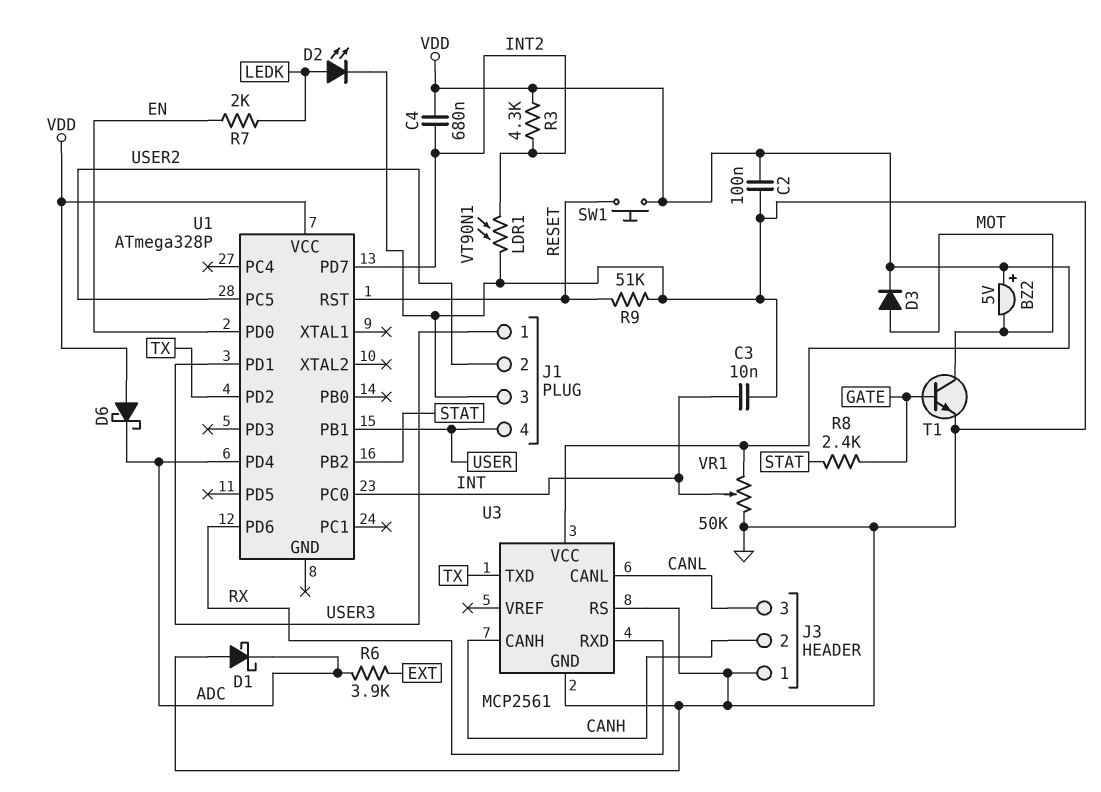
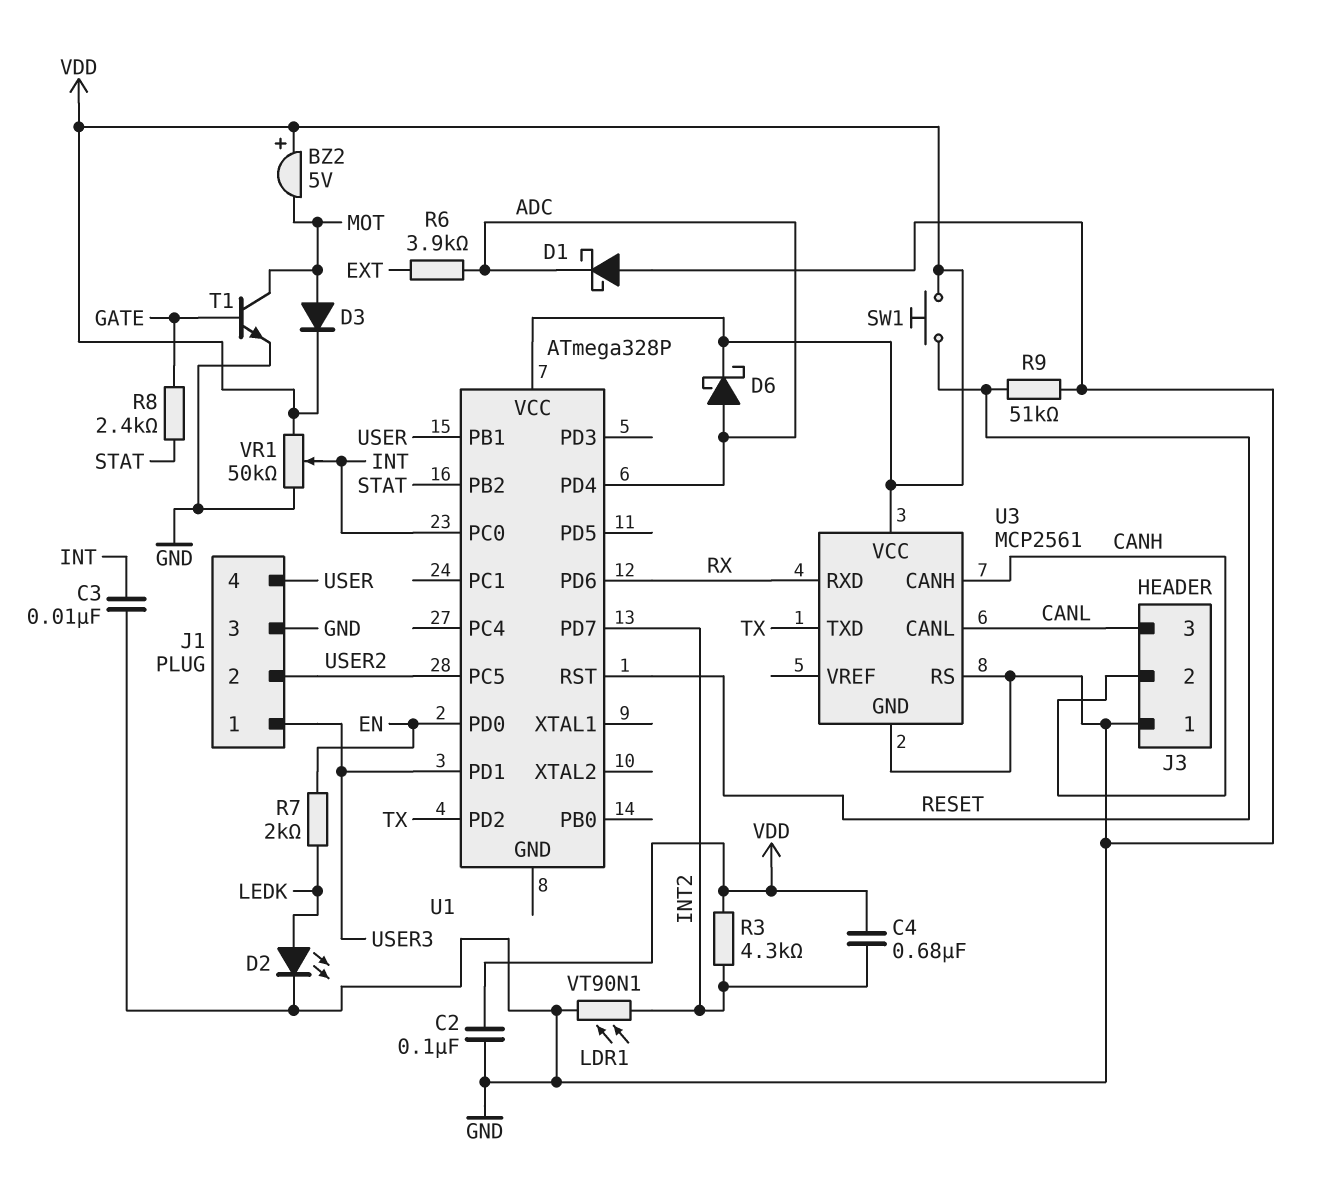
D6: schottky (A VDD, K ADC) -> schottky (A ADC, K VDD)

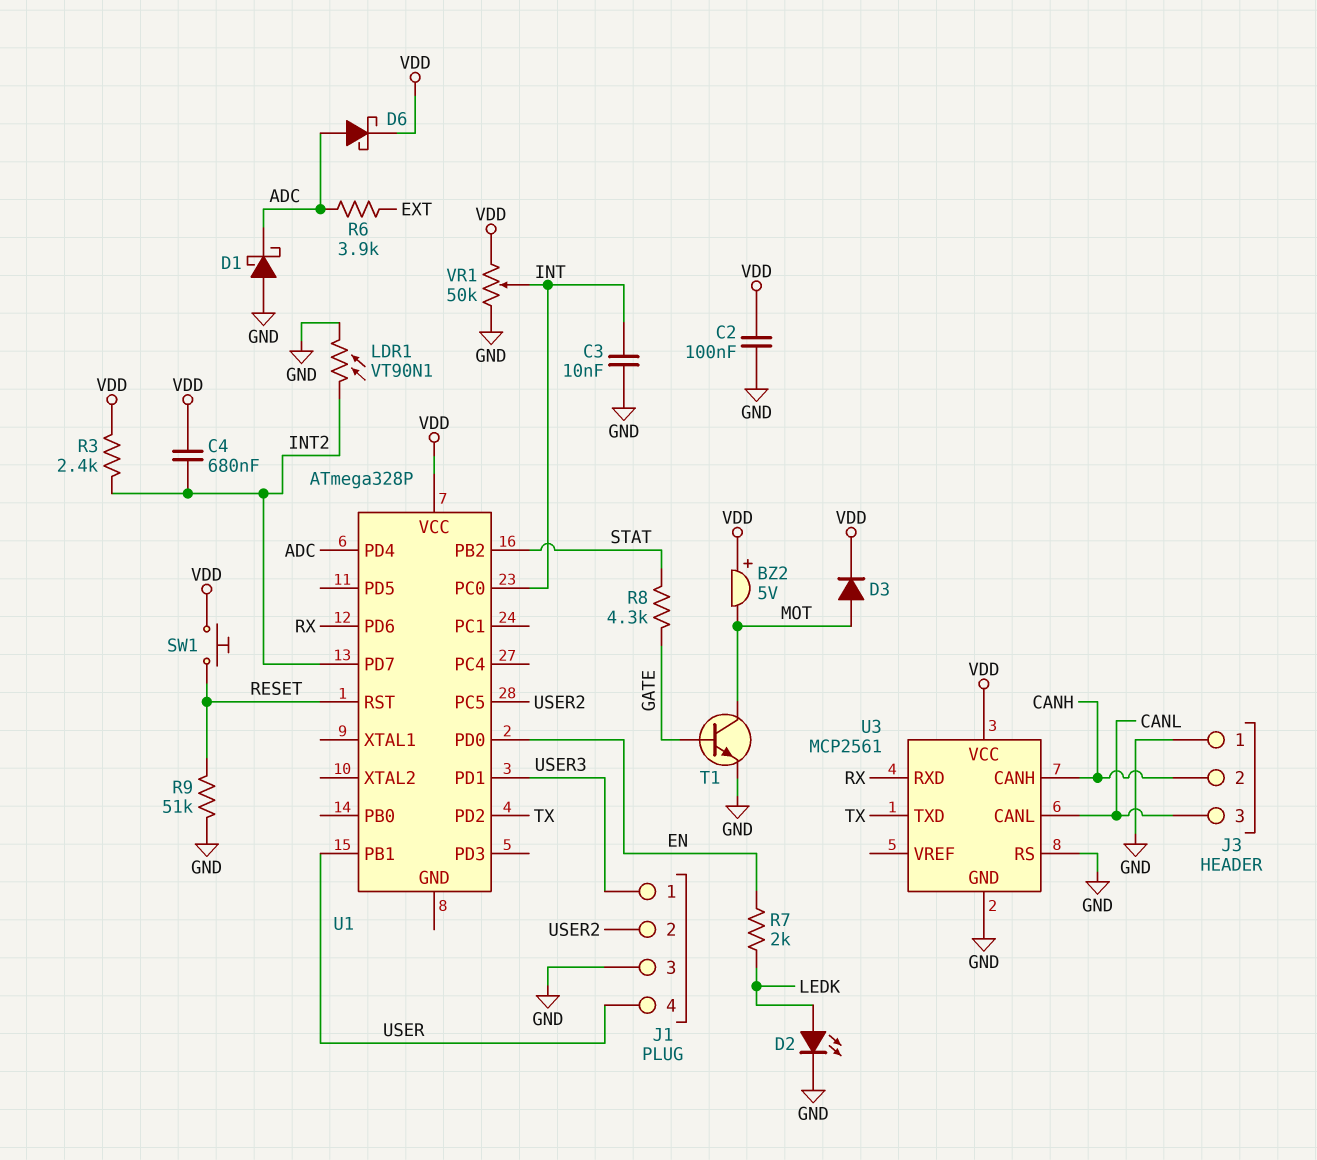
R3: 4.3k (INT2, VDD) -> 2.4k (INT2, VDD)
R8: 2.4k (GATE, STAT) -> 4.3k (GATE, STAT)

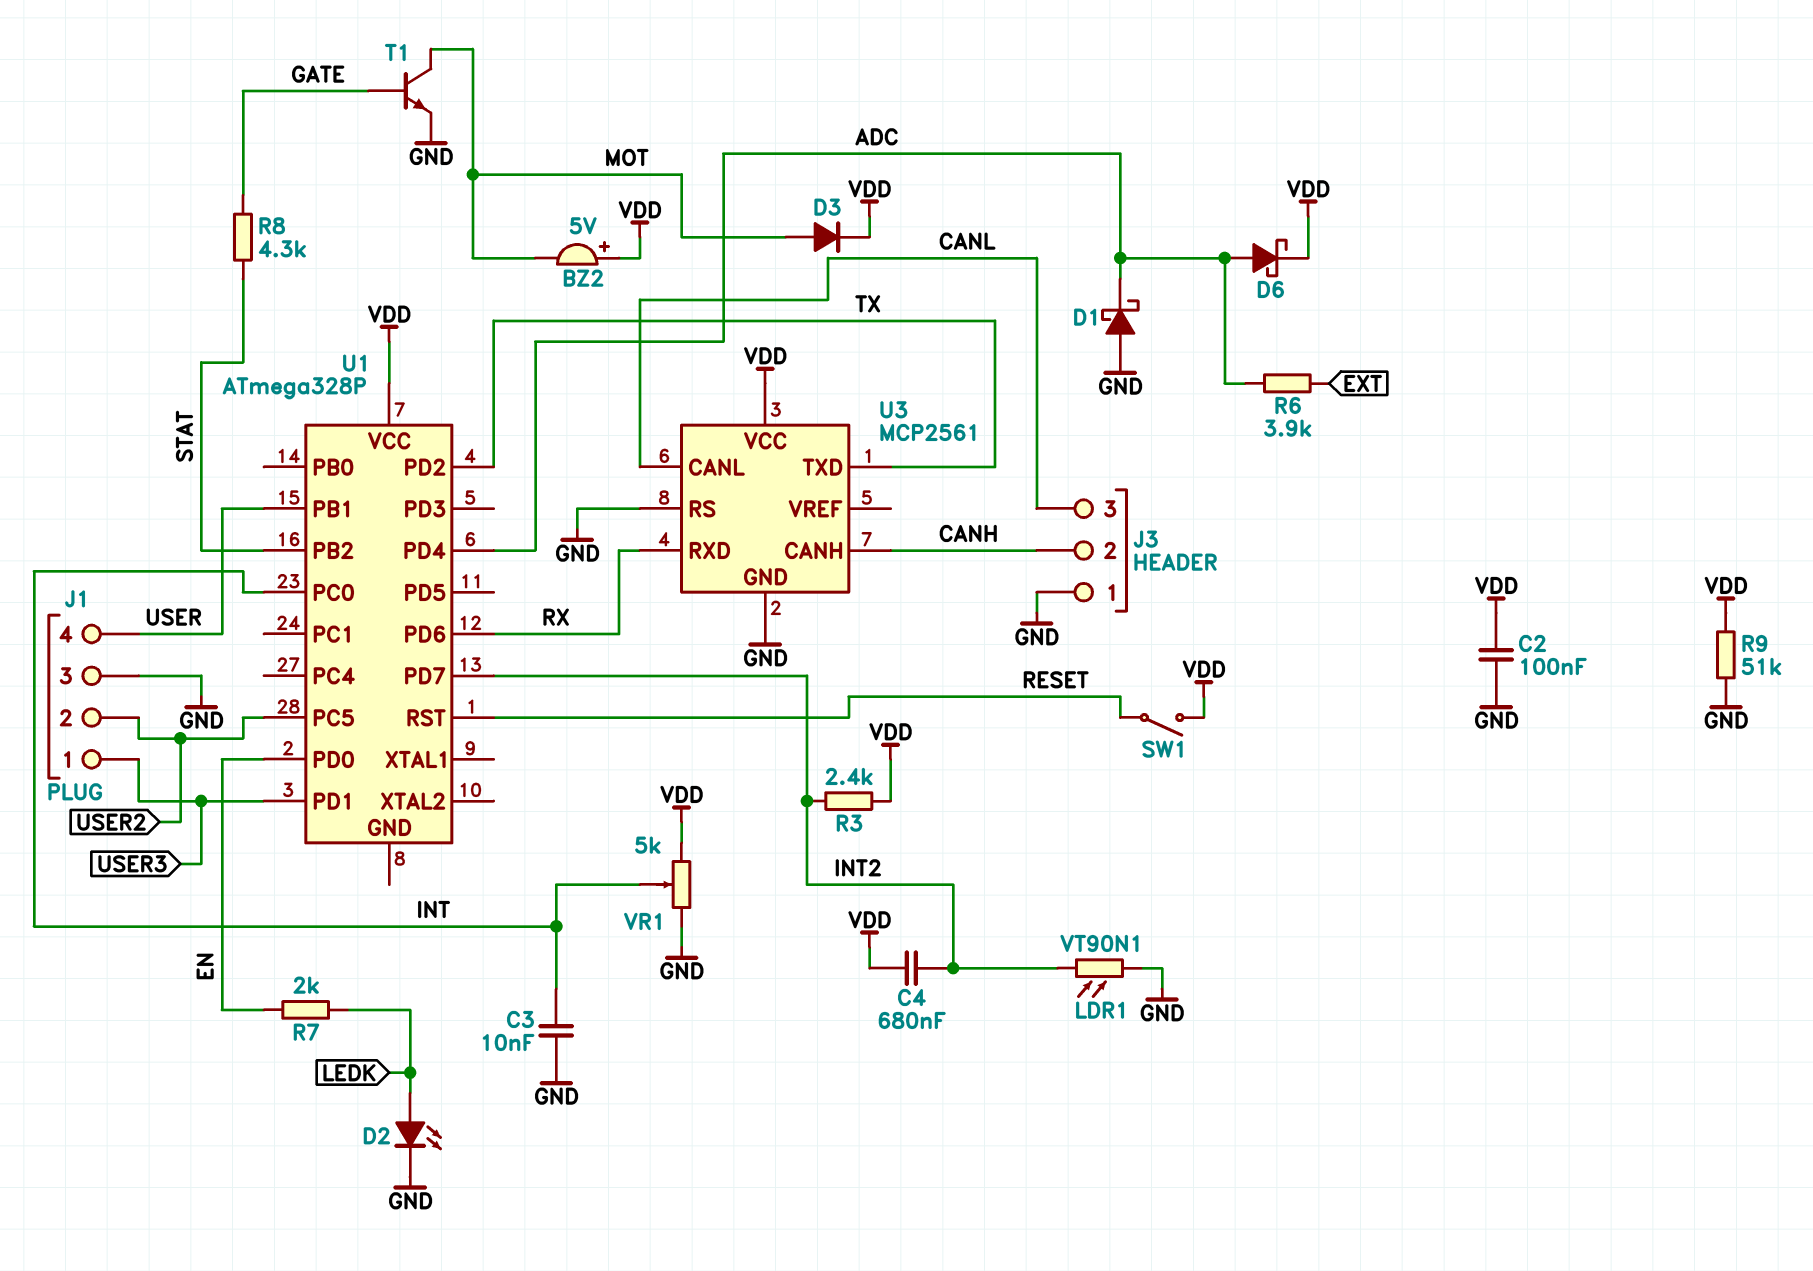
R9: 51k (GND, RESET) -> 51k (GND, VDD)
SW1: button (RESET, VDD) -> switch (RESET, VDD)
VR1: 50k (GND, VDD, wiper INT) -> 5k (GND, VDD, wiper INT)

